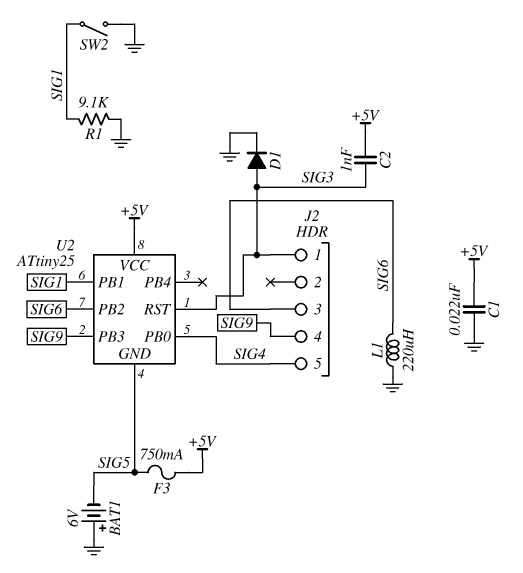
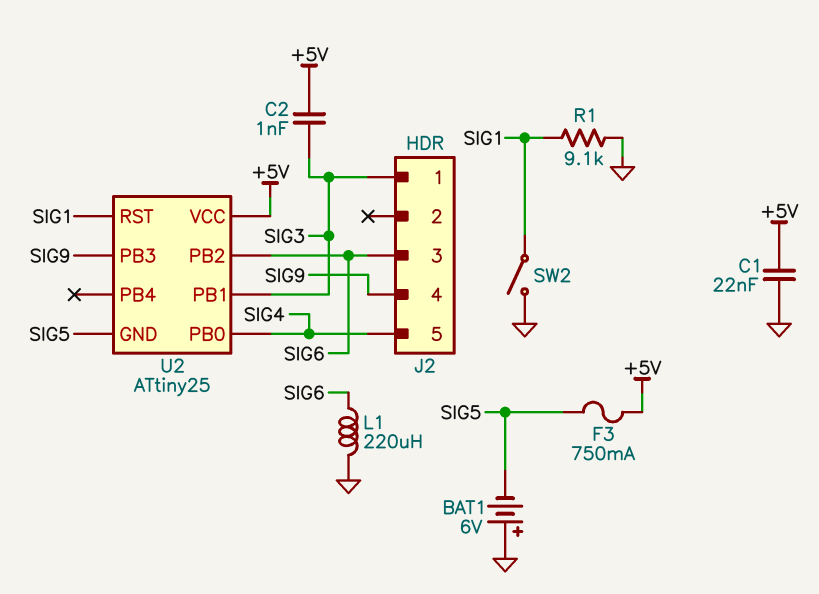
D1: diode (A SIG3, K GND) -> none
U2 pin PB1: SIG1 -> SIG3
U2 pin RST: SIG3 -> SIG1

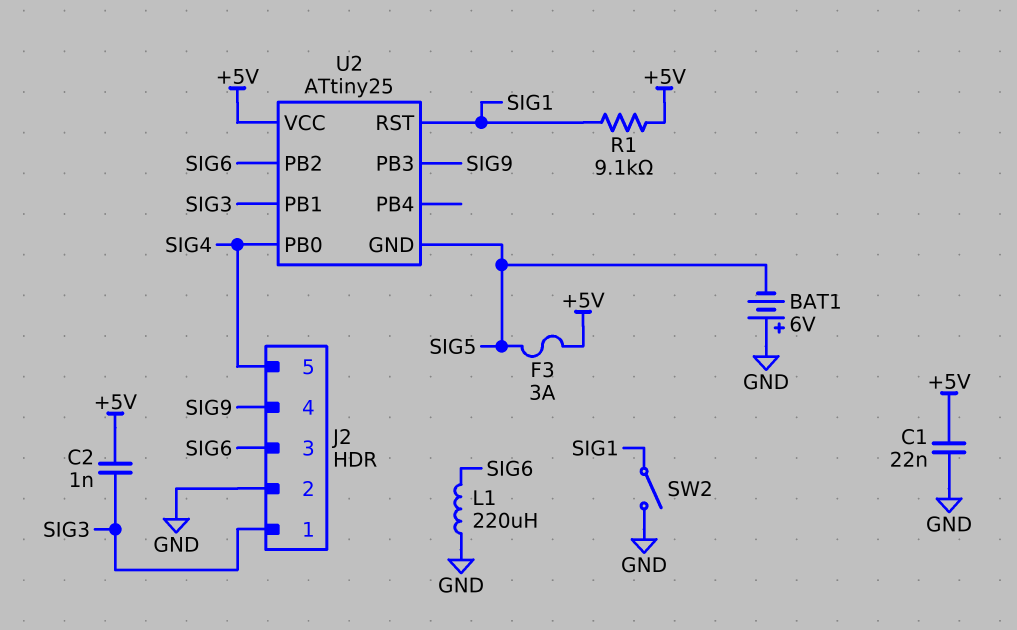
F3: 750mA (+5V, SIG5) -> 3A (+5V, SIG5)
J2 pin 2: none -> GND
R1: 9.1k (GND, SIG1) -> 9.1k (+5V, SIG1)

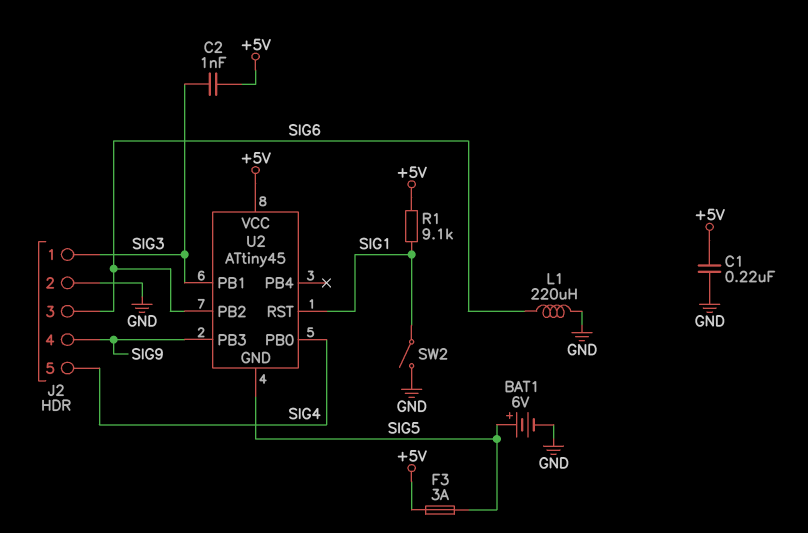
BAT1: 6V (plus GND, minus SIG5) -> 6V (plus SIG5, minus GND)
C1: 22nF (+5V, GND) -> 220nF (+5V, GND)
U2: ATtiny25 -> ATtiny45

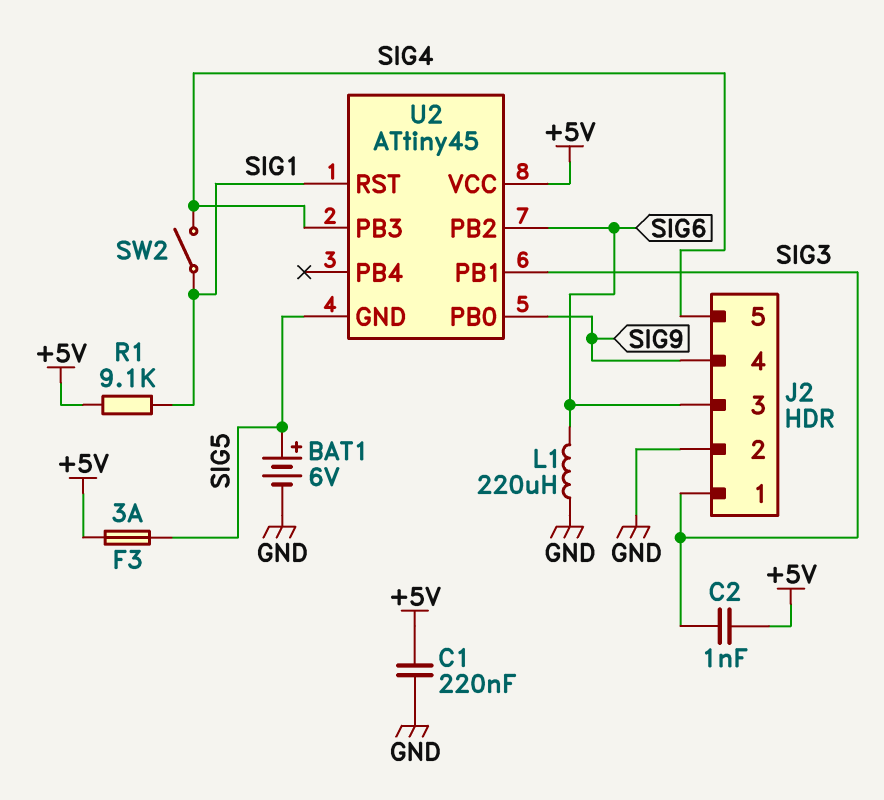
SW2: switch (GND, SIG1) -> switch (SIG1, SIG4)
U2 pin PB0: SIG4 -> SIG9
U2 pin PB3: SIG9 -> SIG4

